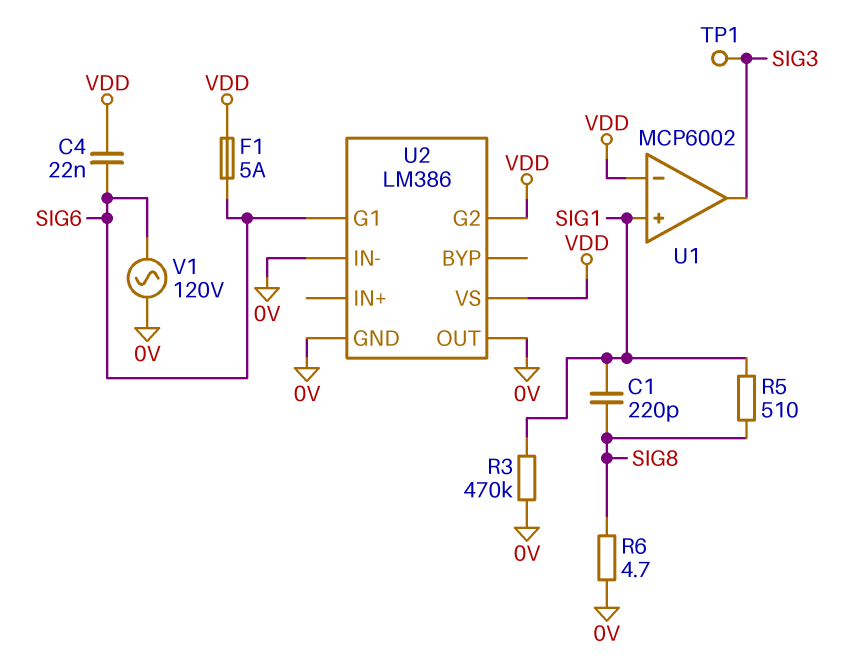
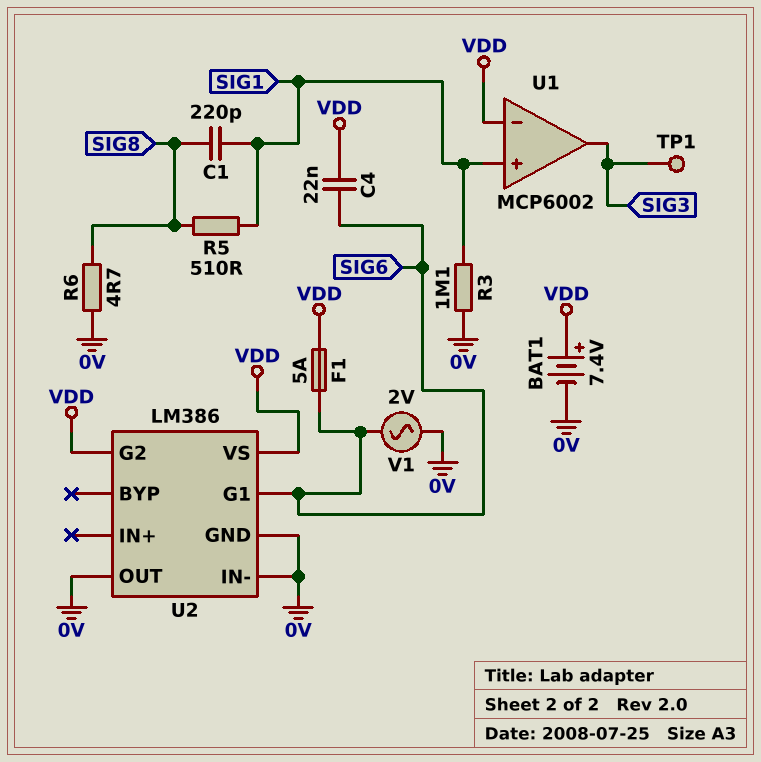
BAT1: none -> 7.4V (plus VDD, minus 0V)
R3: 470k (0V, SIG1) -> 1.1M (0V, SIG1)
V1: AC 120V (0V, SIG6) -> AC 2V (0V, SIG6)

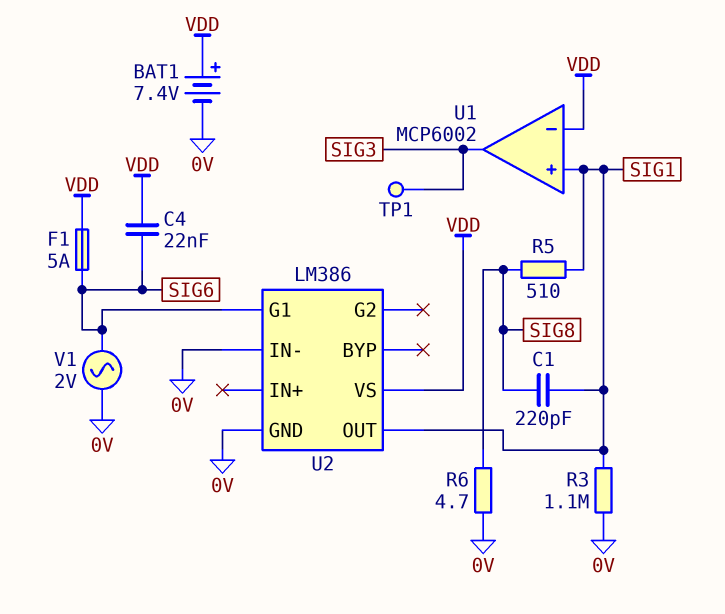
U2 pin G2: VDD -> none
U2 pin OUT: 0V -> SIG1

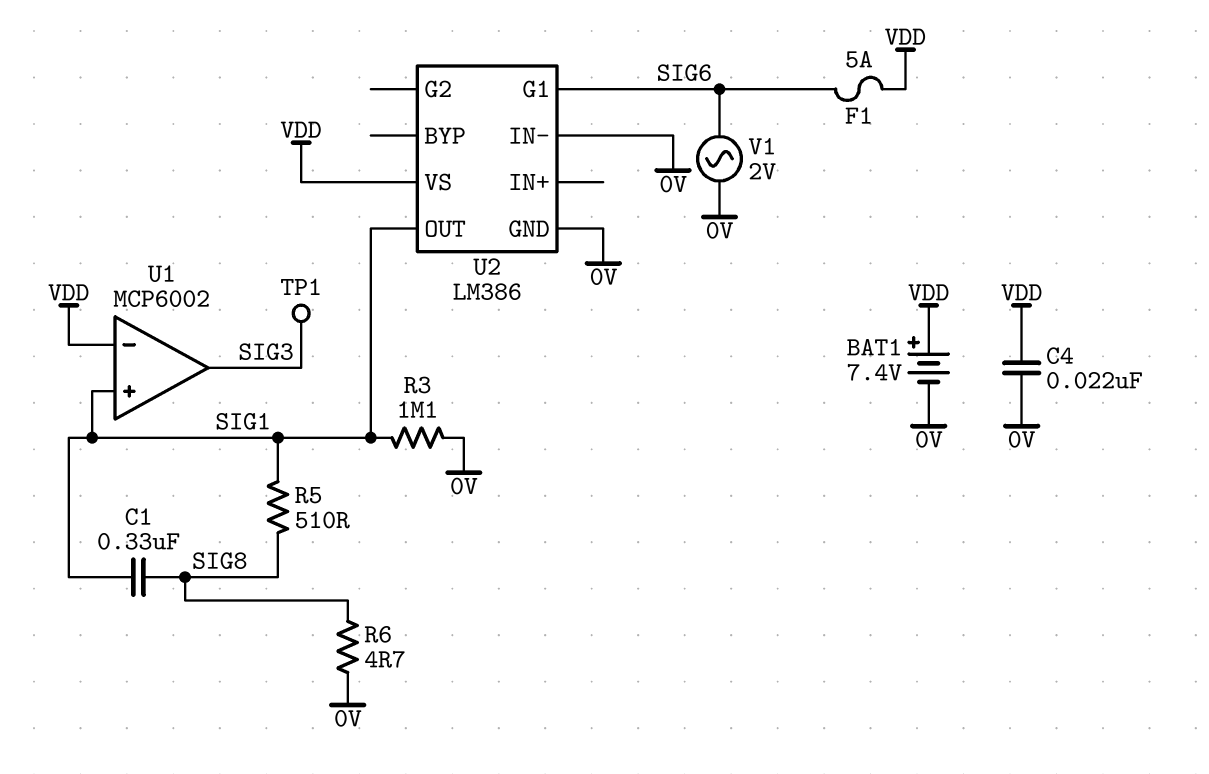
C1: 220pF (SIG1, SIG8) -> 330nF (SIG1, SIG8)
C4: 22nF (SIG6, VDD) -> 22nF (0V, VDD)

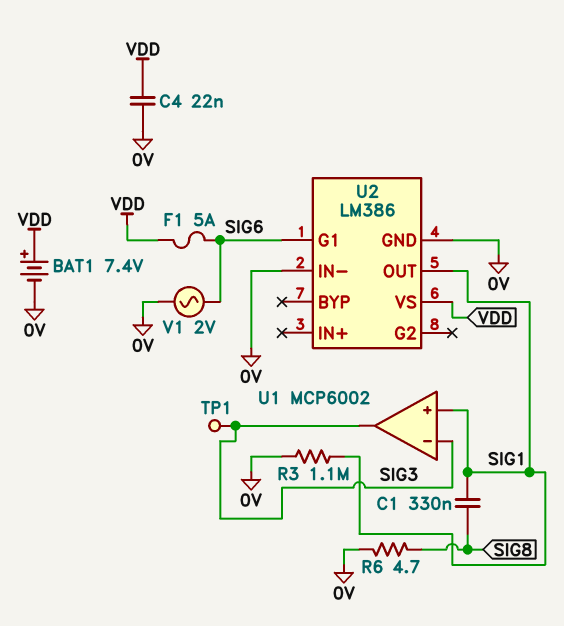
R5: 510 (SIG1, SIG8) -> none
U1 pin in-: VDD -> SIG3

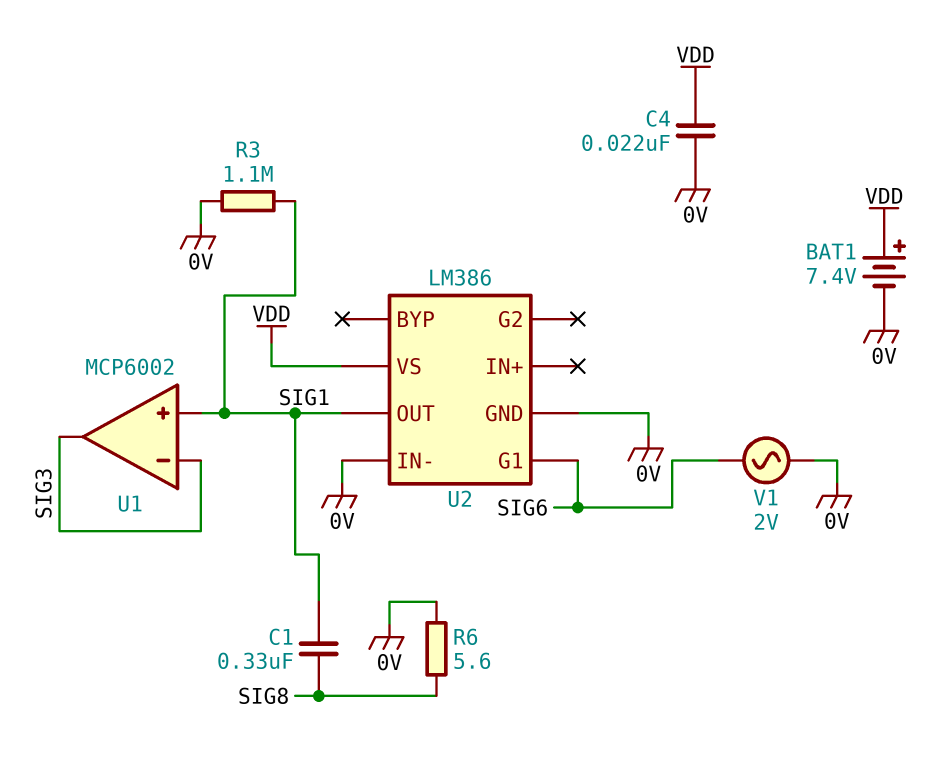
F1: 5A (SIG6, VDD) -> none
R6: 4.7 (0V, SIG8) -> 5.6 (0V, SIG8)
TP1: test point (SIG3) -> none

